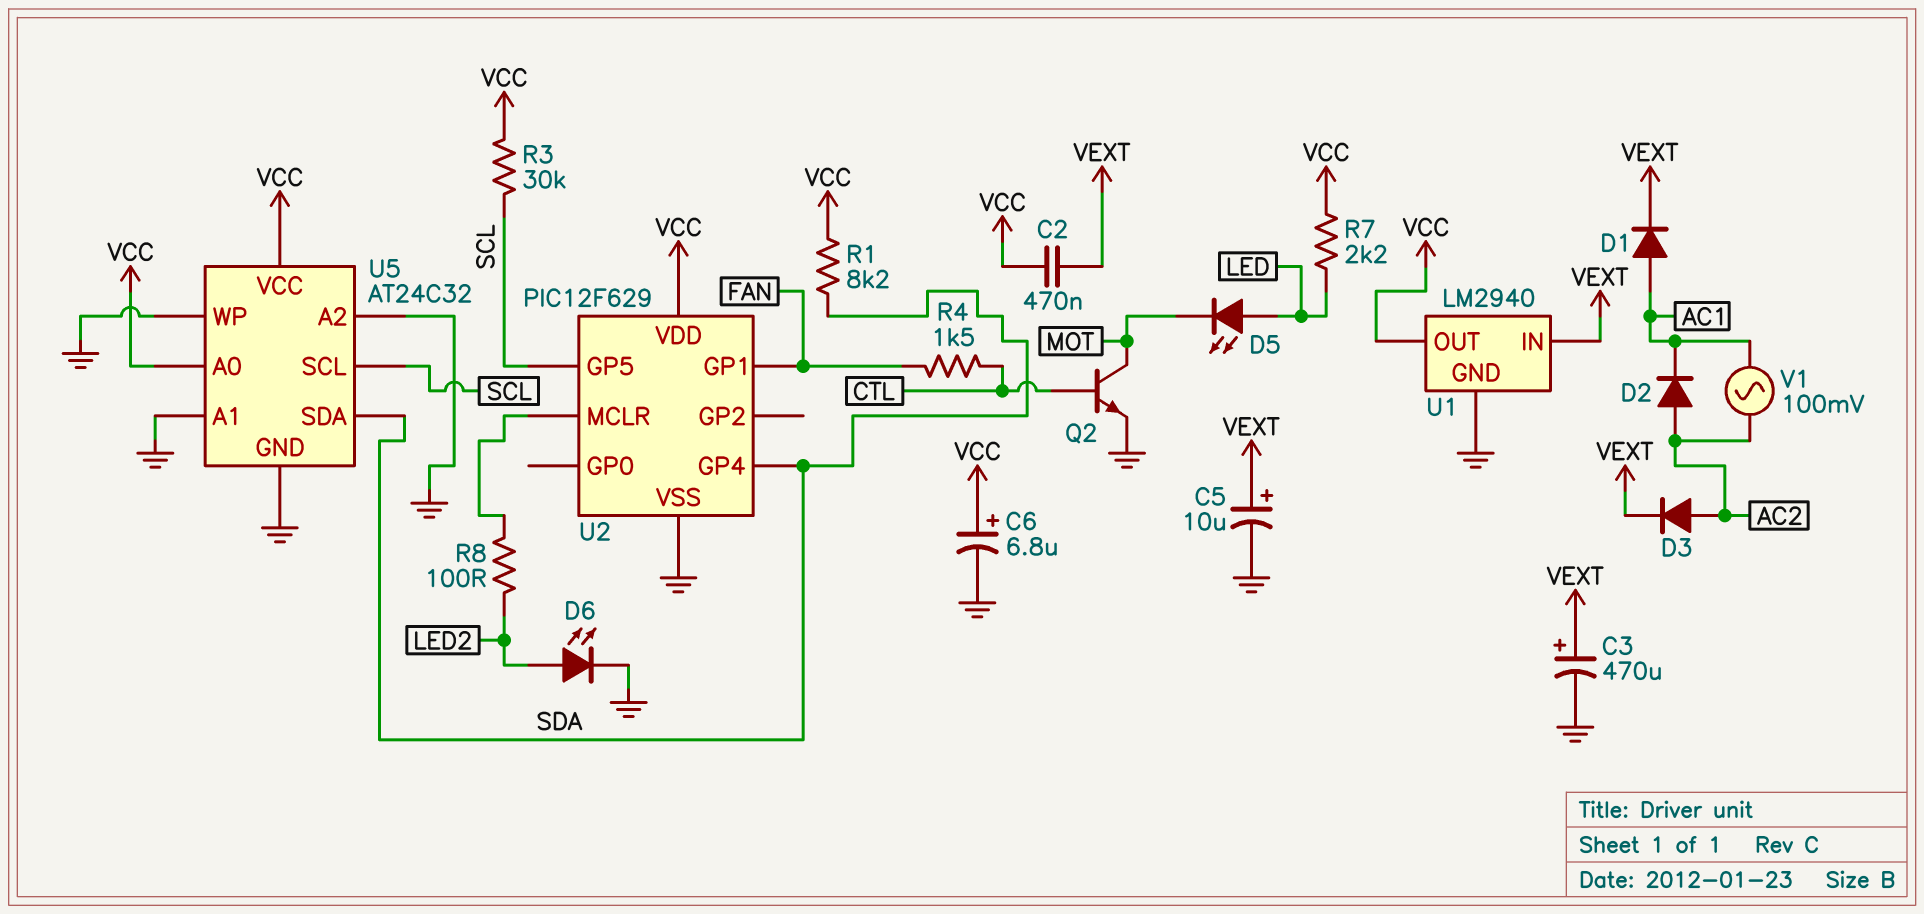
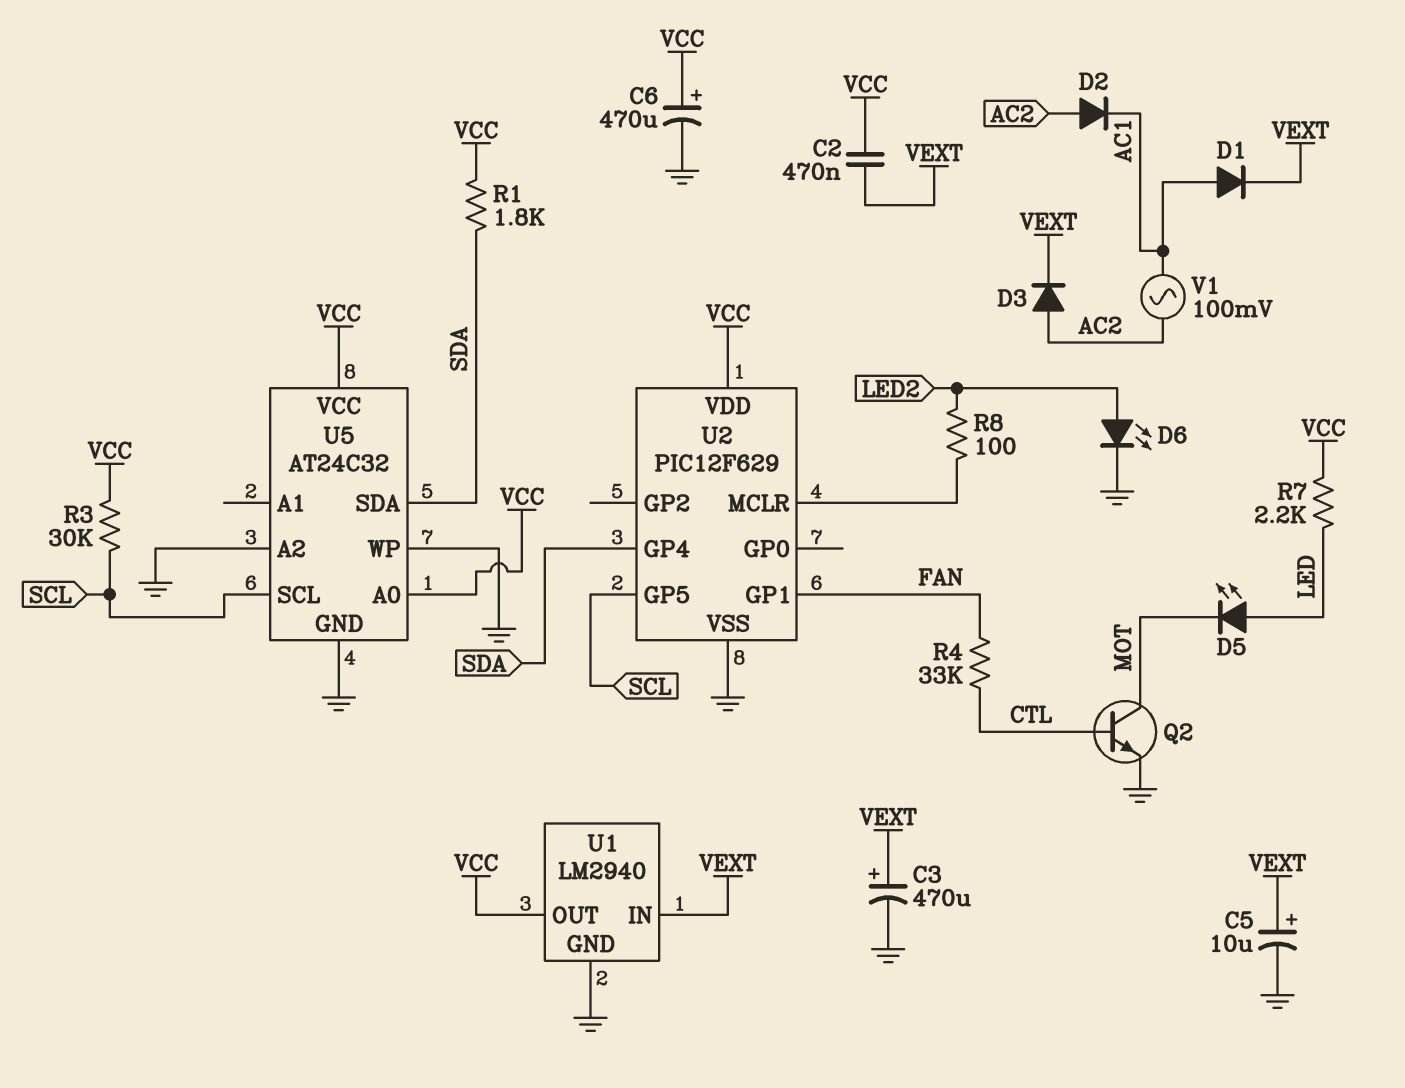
C6: 6.8uF (plus VCC, minus GND) -> 470uF (plus VCC, minus GND)
R1: 8.2k (SDA, VCC) -> 1.8k (SDA, VCC)
R4: 1.5k (CTL, FAN) -> 33k (CTL, FAN)
U5 pin A1: GND -> none

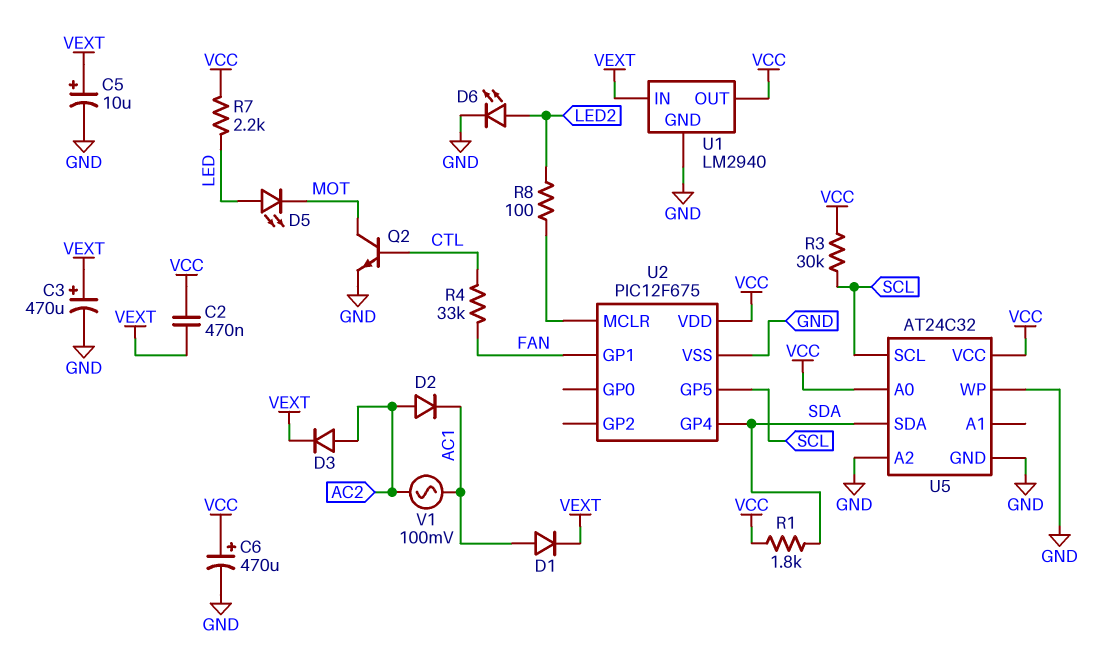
U2: PIC12F629 -> PIC12F675

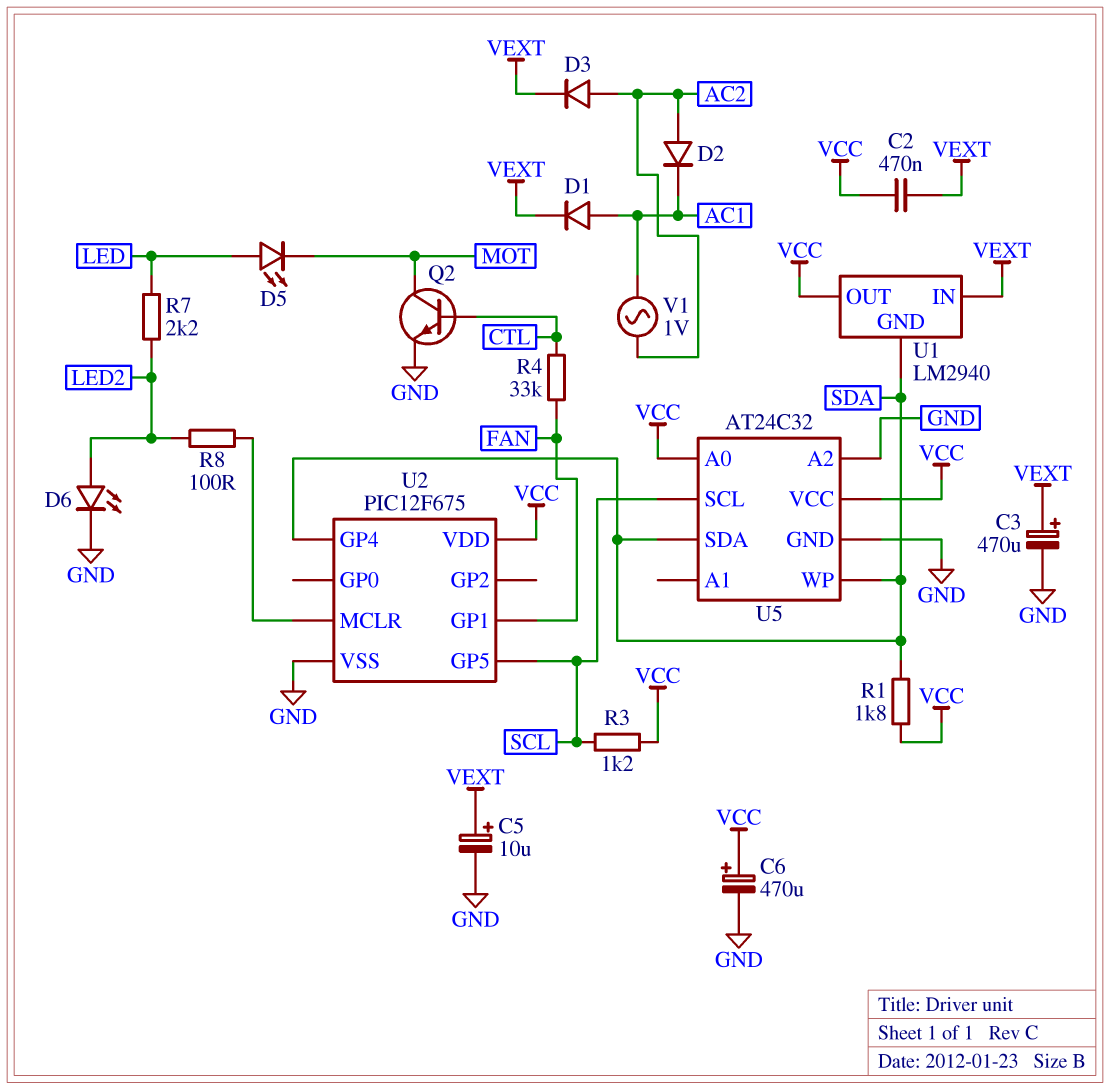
R3: 30k (SCL, VCC) -> 1.2k (SCL, VCC)
R7: 2.2k (LED, VCC) -> 2.2k (LED, LED2)
U1 pin GND: GND -> SDA
U5 pin WP: GND -> SDA
V1: AC 100mV (AC1, AC2) -> AC 1V (AC1, AC2)

